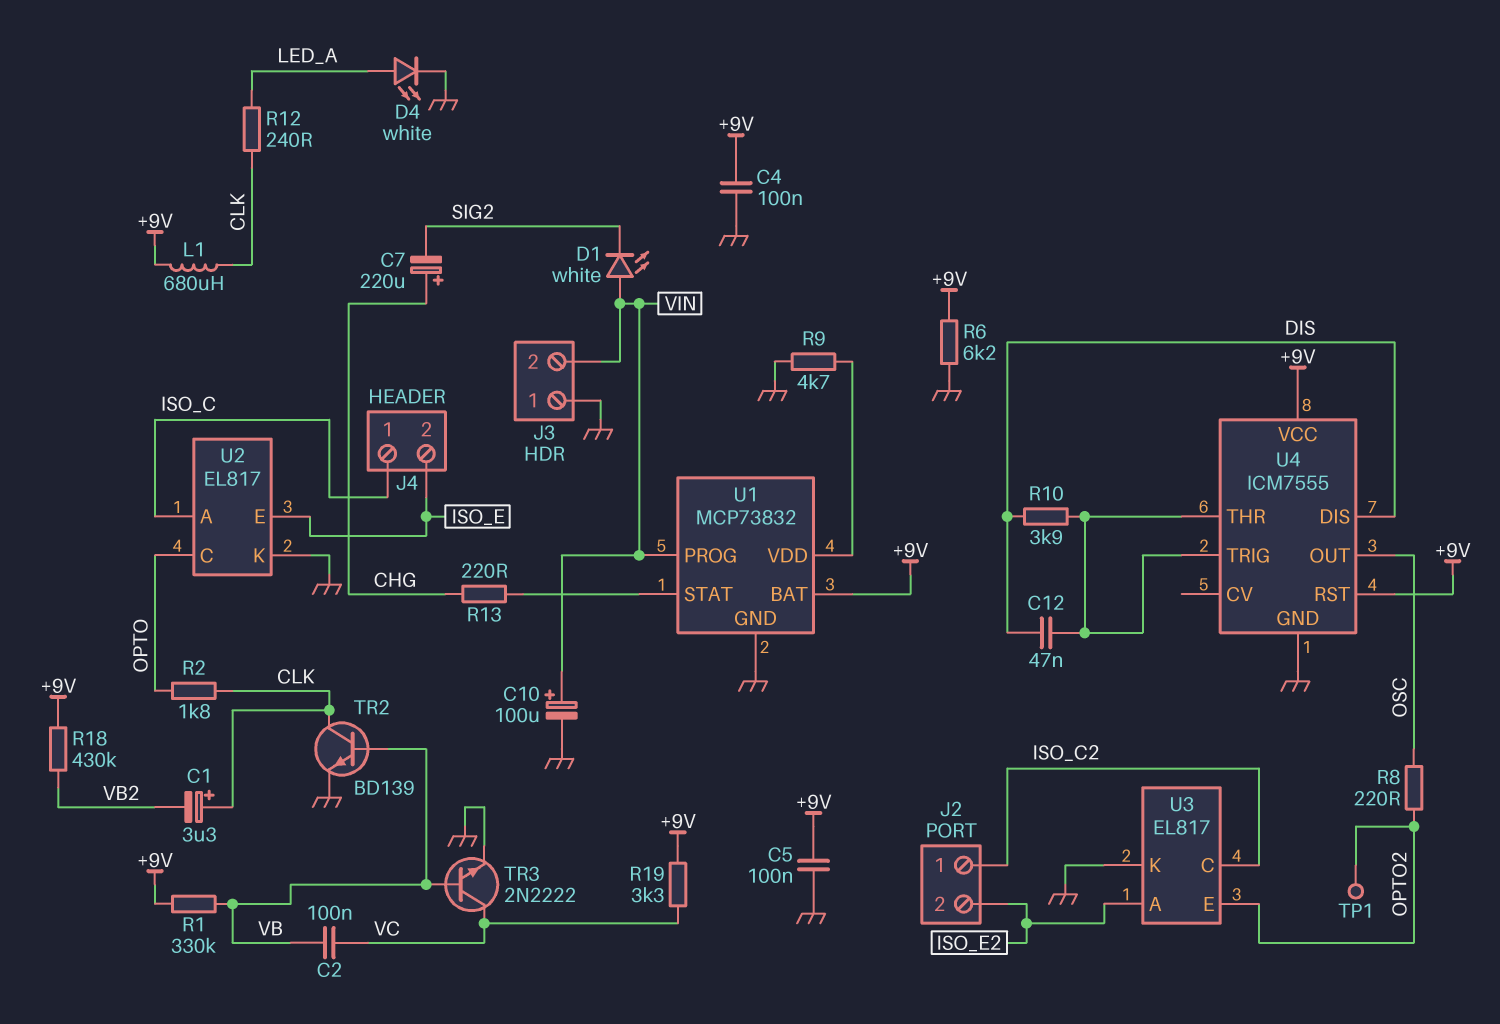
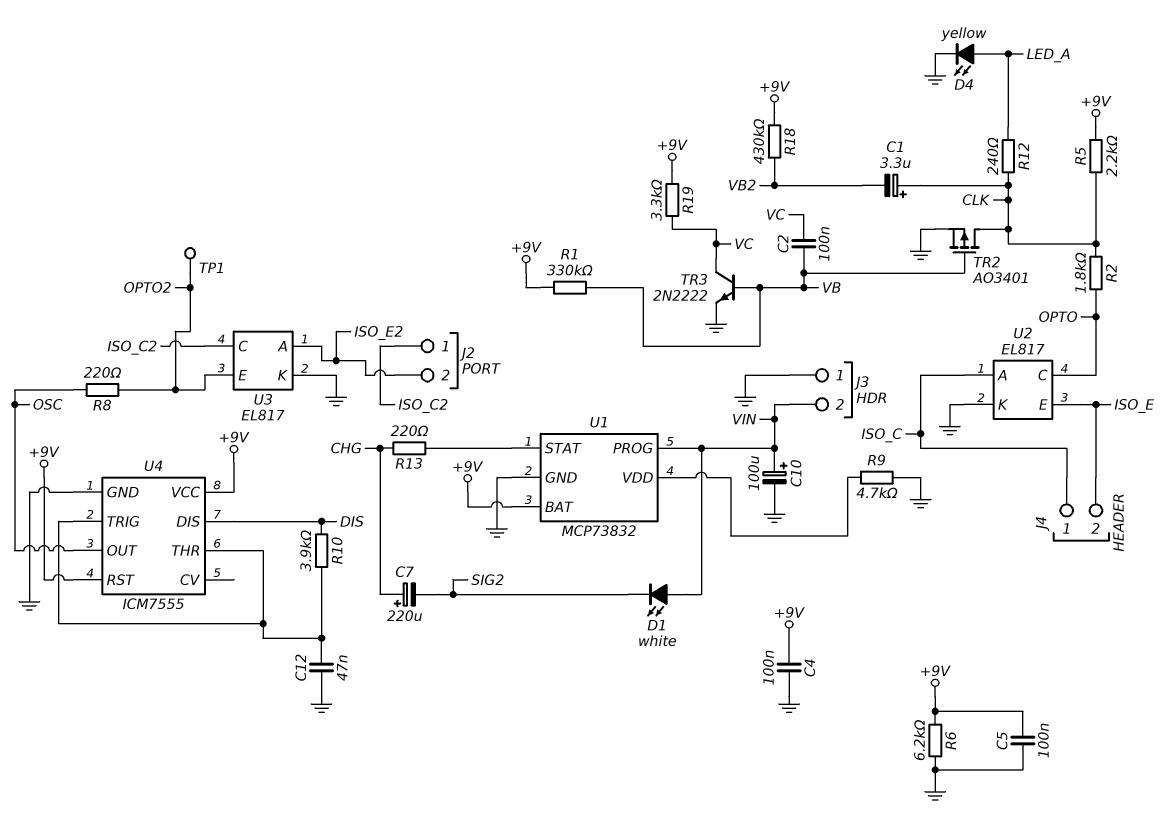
C12: 47nF (DIS, U4/THR) -> 47nF (GND, U4/THR)
D4: LED white (A LED_A, K GND) -> LED yellow (A LED_A, K GND)
L1: 680uH (+9V, CLK) -> none
R5: none -> 2.2k (+9V, CLK)
TR2: NPN BD139 (B VB, C CLK, E GND) -> PMOS AO3401 (G VB, D CLK, S GND)

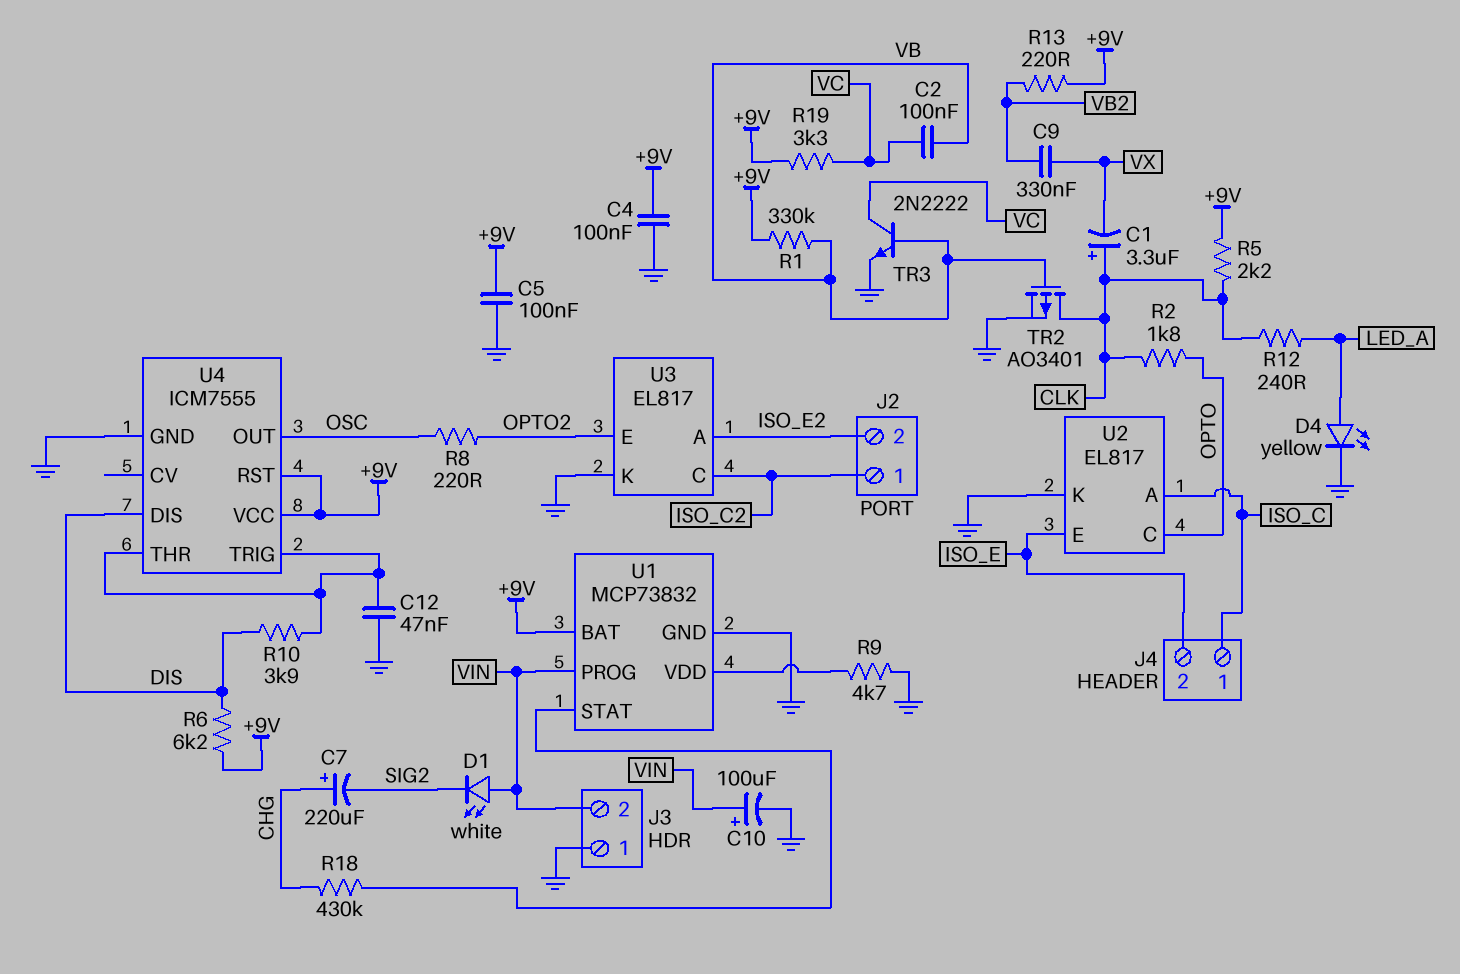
C1: 3.3uF (plus CLK, minus VB2) -> 3.3uF (plus CLK, minus VX)
C9: none -> 330nF (VB2, VX)
R6: 6.2k (+9V, GND) -> 6.2k (+9V, DIS)
R13: 220 (CHG, U1/STAT) -> 220 (+9V, VB2)
R18: 430k (+9V, VB2) -> 430k (CHG, U1/STAT)
TP1: test point (OPTO2) -> none

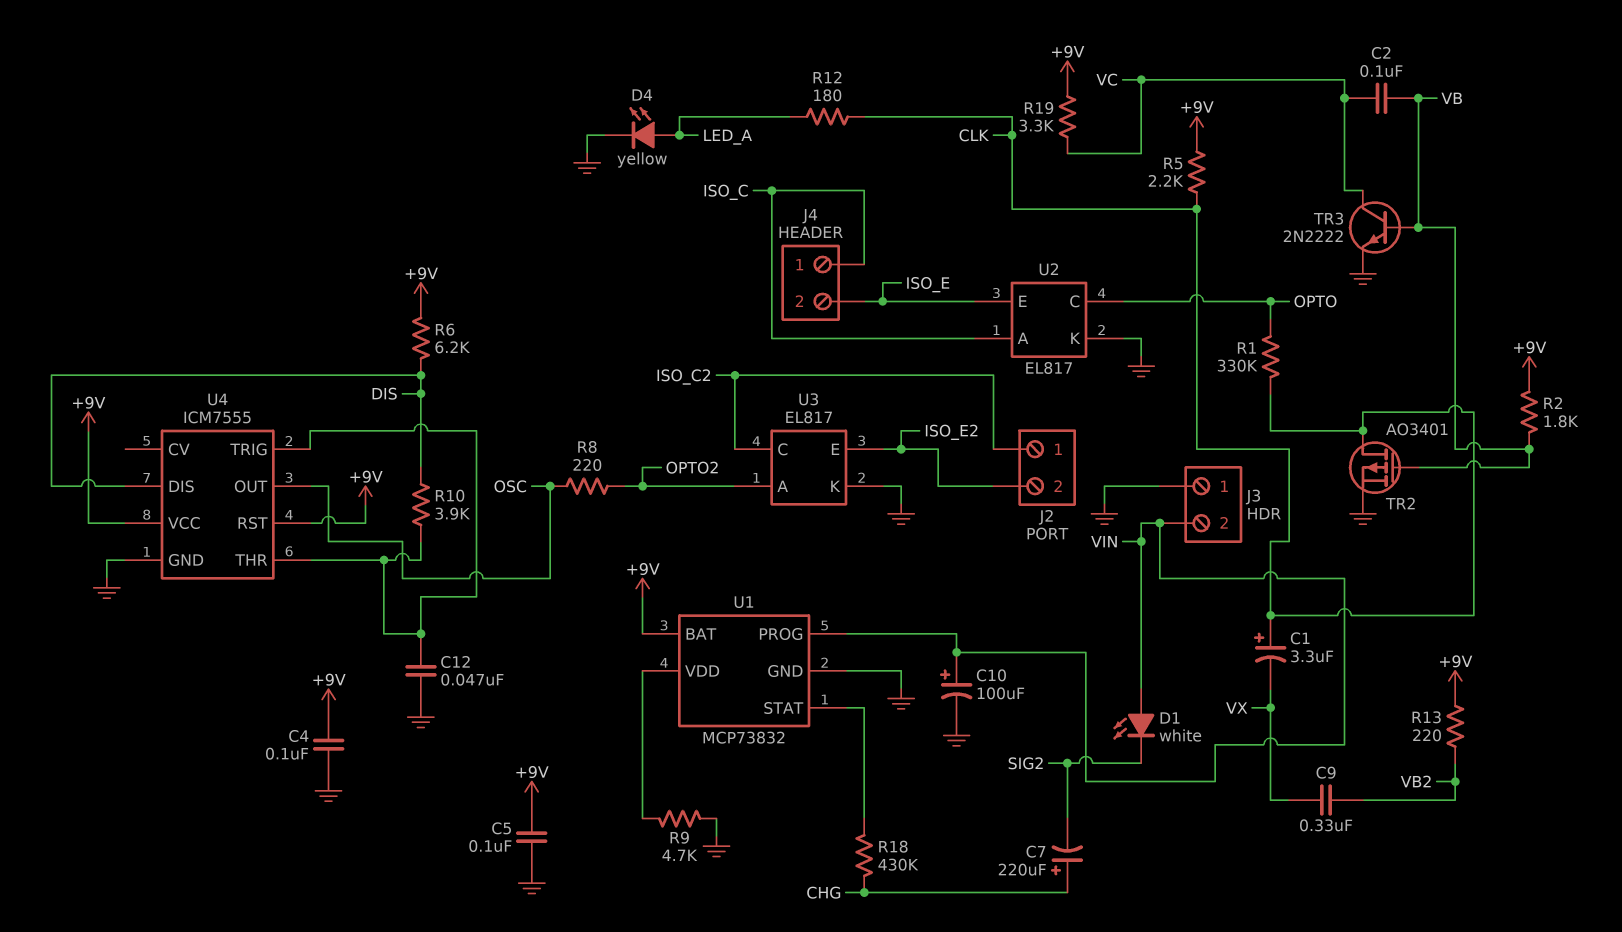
R1: 330k (+9V, VB) -> 330k (CLK, OPTO)
R2: 1.8k (CLK, OPTO) -> 1.8k (+9V, VB)
R12: 240 (CLK, LED_A) -> 180 (CLK, LED_A)
U3 pin A: ISO_E2 -> OPTO2
U3 pin E: OPTO2 -> ISO_E2

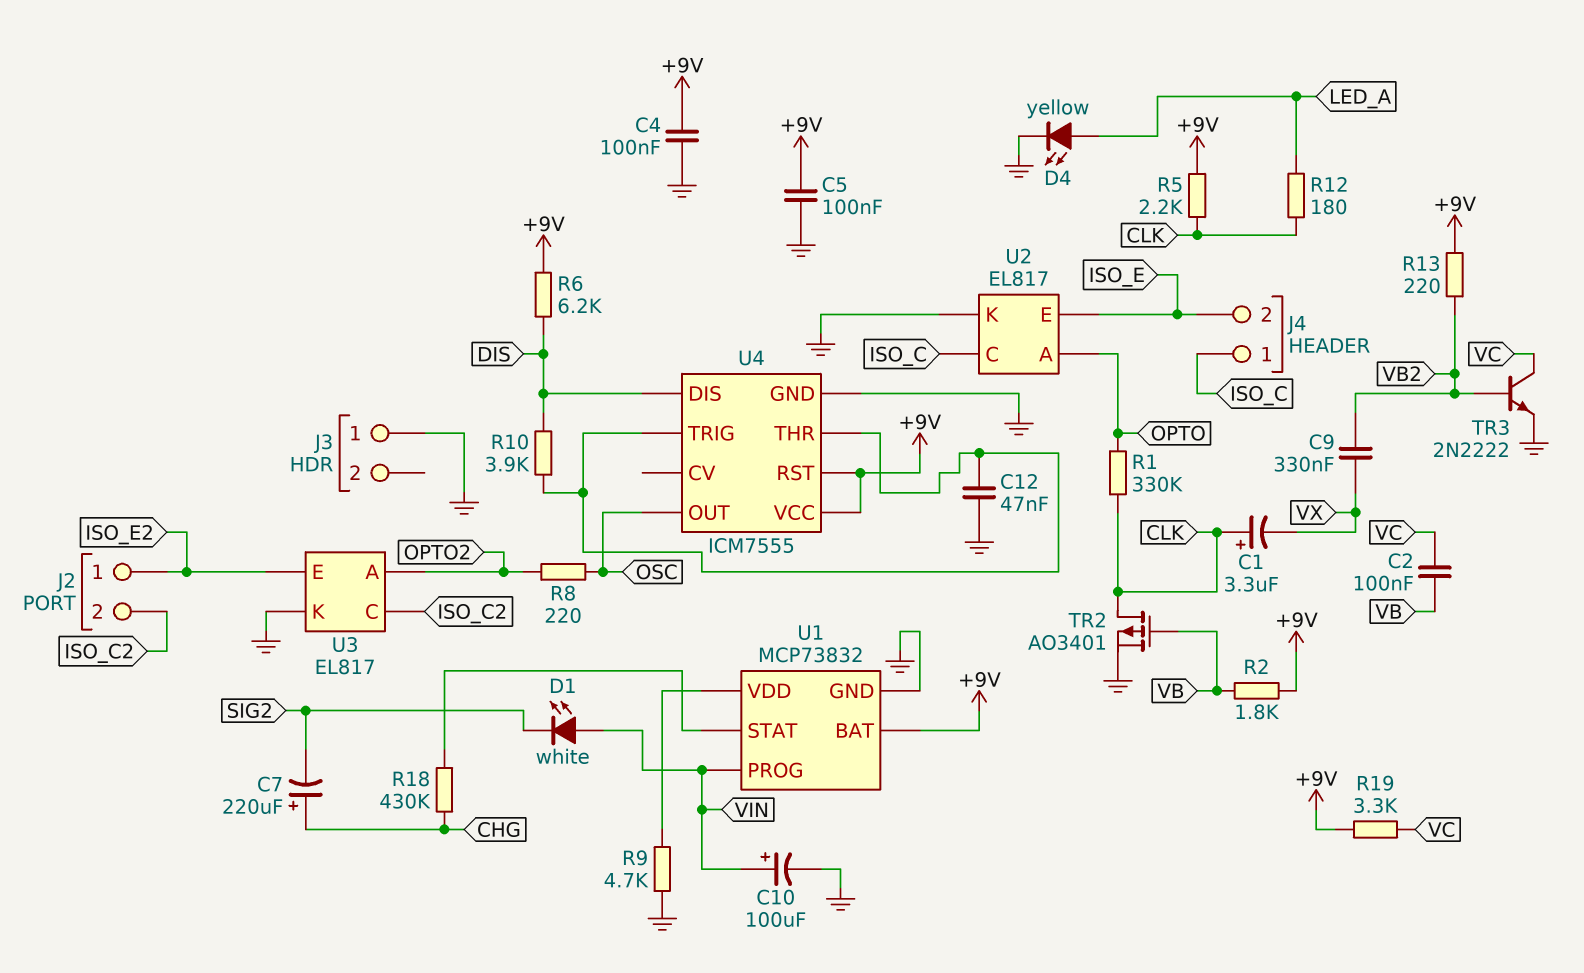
J2 pin 1: ISO_C2 -> ISO_E2
J2 pin 2: ISO_E2 -> ISO_C2
J3 pin 2: VIN -> none
TR3: NPN 2N2222 (B VB, C VC, E GND) -> NPN 2N2222 (B VB2, C VC, E GND)
U2 pin A: ISO_C -> OPTO
U2 pin C: OPTO -> ISO_C

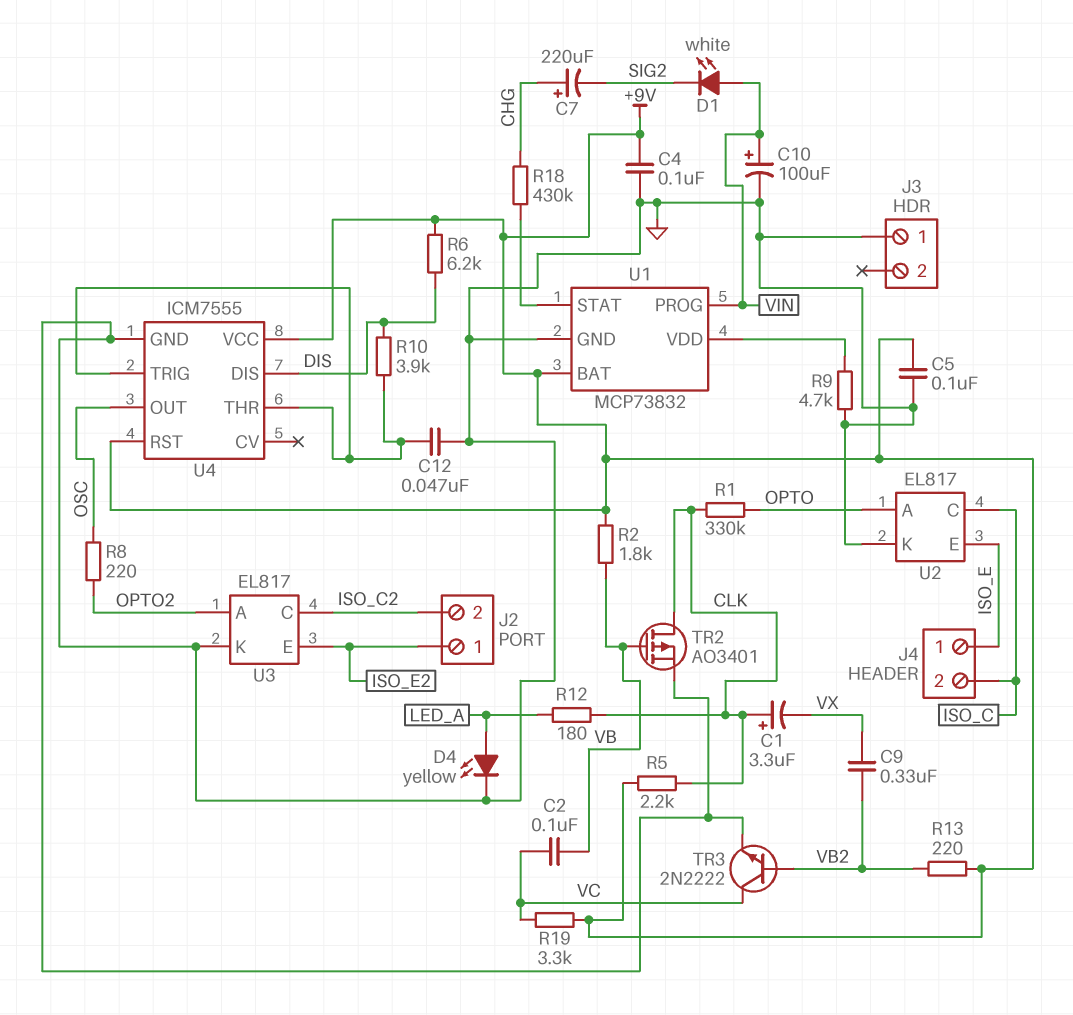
J4 pin 1: ISO_C -> ISO_E
J4 pin 2: ISO_E -> ISO_C

